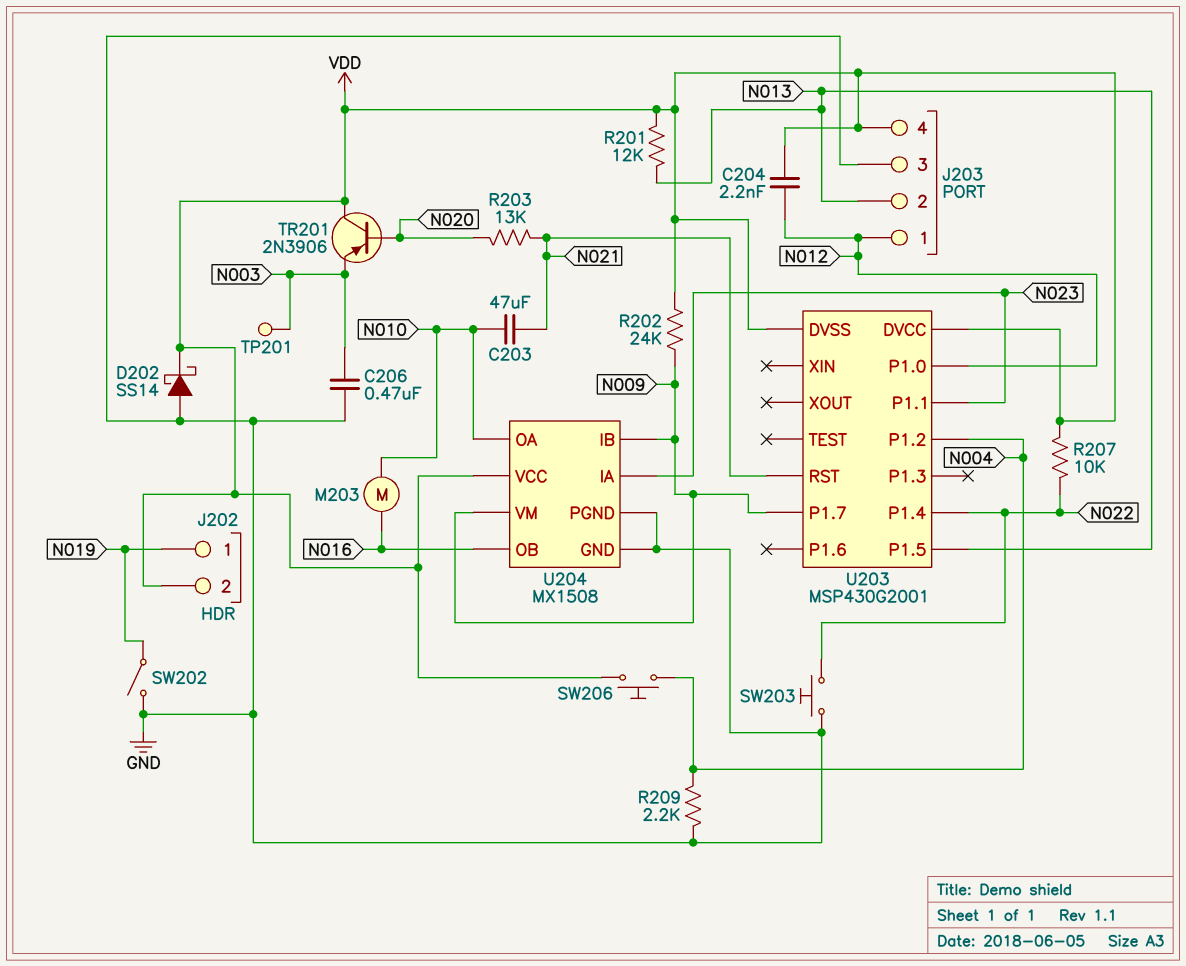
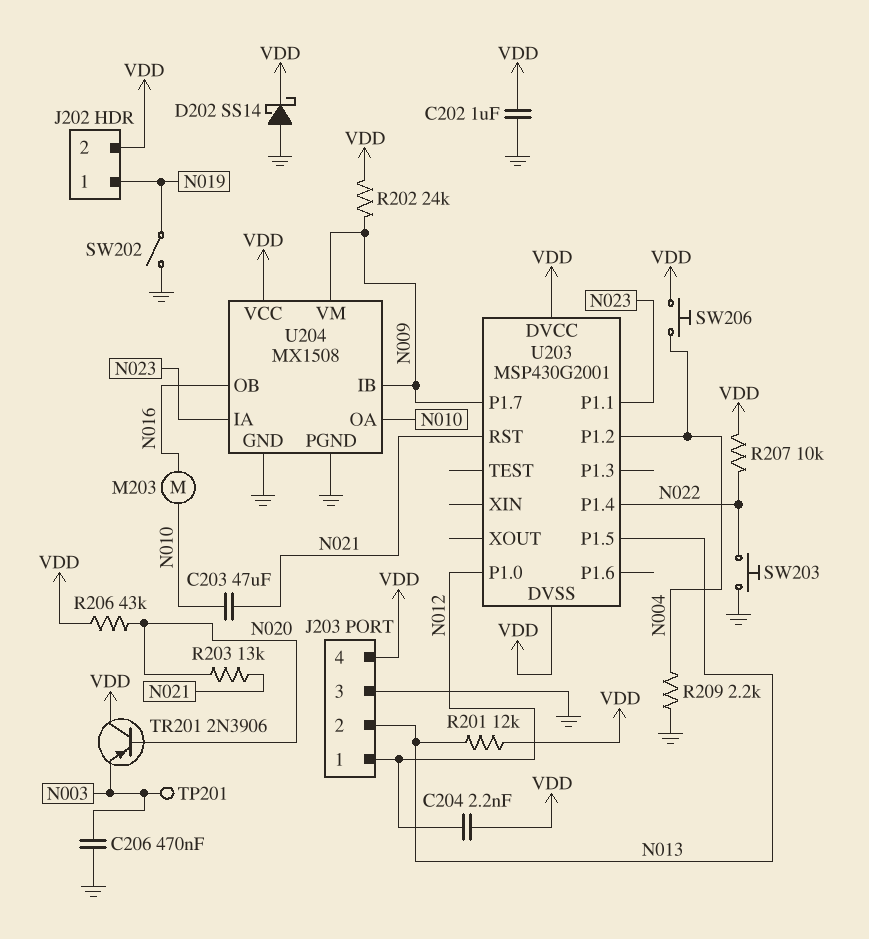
C202: none -> 1uF (GND, VDD)
R206: none -> 43k (N020, VDD)

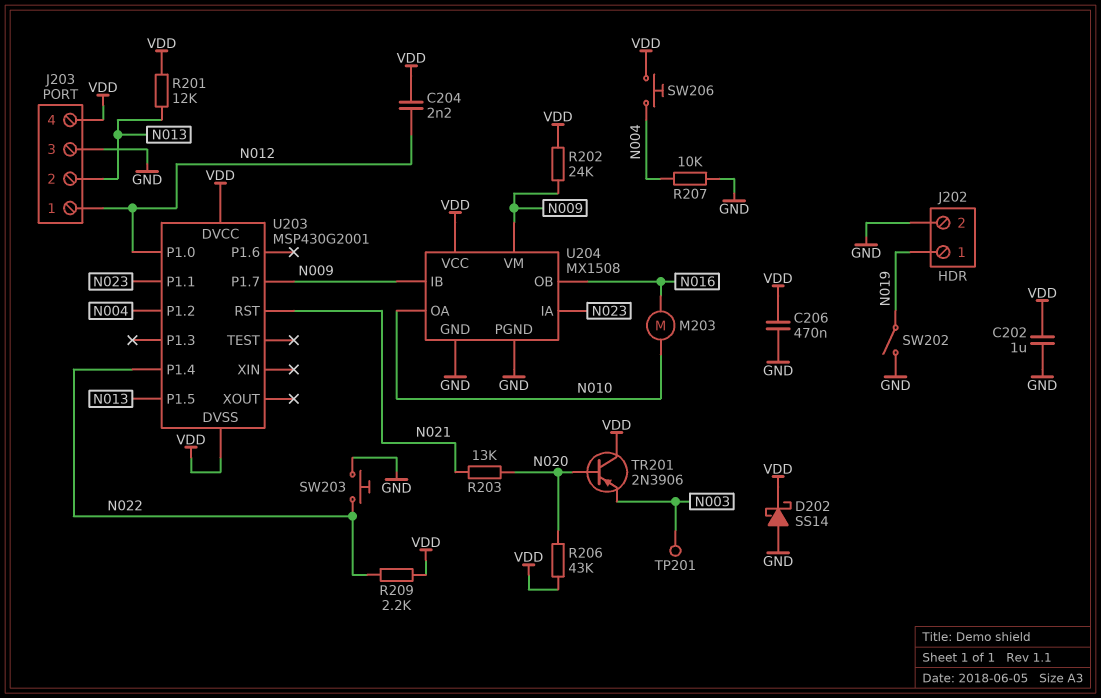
C203: 47uF (N010, N021) -> none
C206: 470nF (GND, N003) -> 470nF (GND, VDD)
J202 pin 2: VDD -> GND
R207: 10k (N022, VDD) -> 10k (GND, N004)
R209: 2.2k (GND, N004) -> 2.2k (N022, VDD)

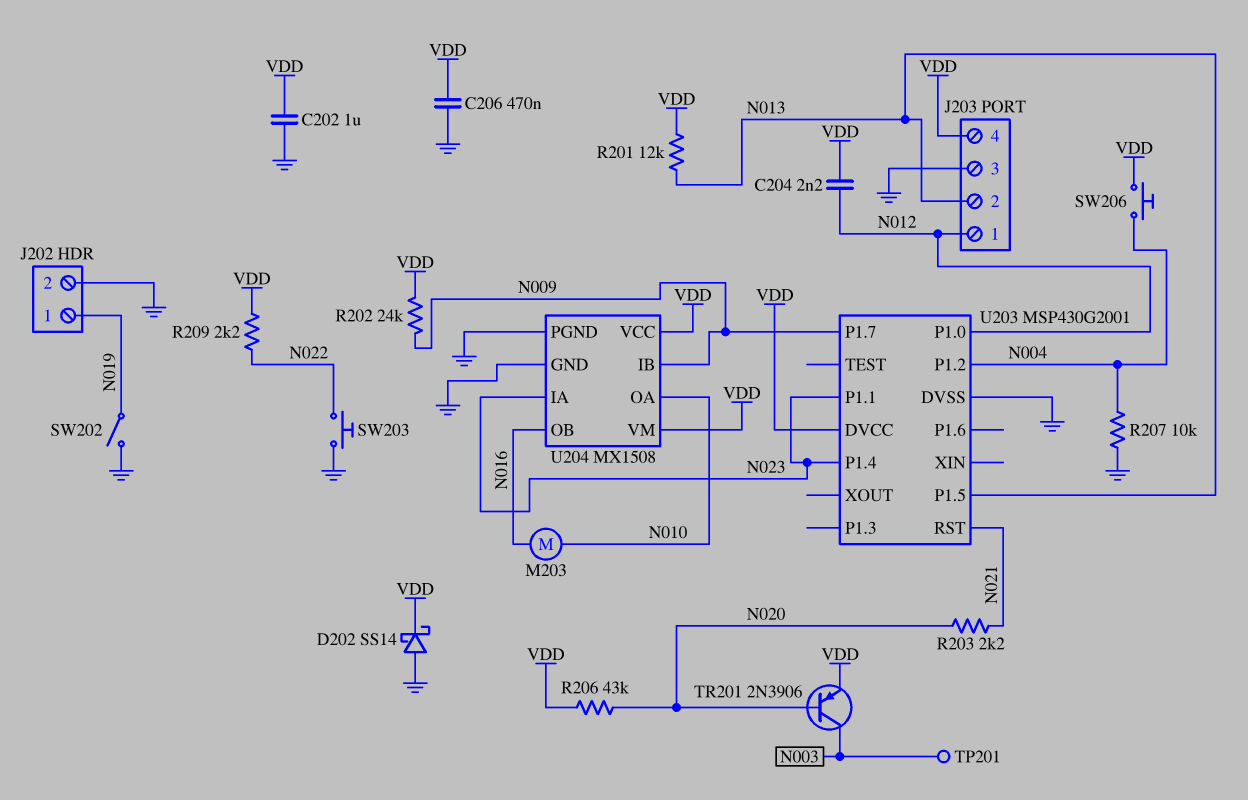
R203: 13k (N020, N021) -> 2.2k (N020, N021)
TR201: PNP 2N3906 (B N020, C VDD, E N003) -> PNP 2N3906 (B N020, C N003, E VDD)
U203 pin DVSS: VDD -> GND
U203 pin P1.4: N022 -> N023
U204 pin VM: N009 -> VDD

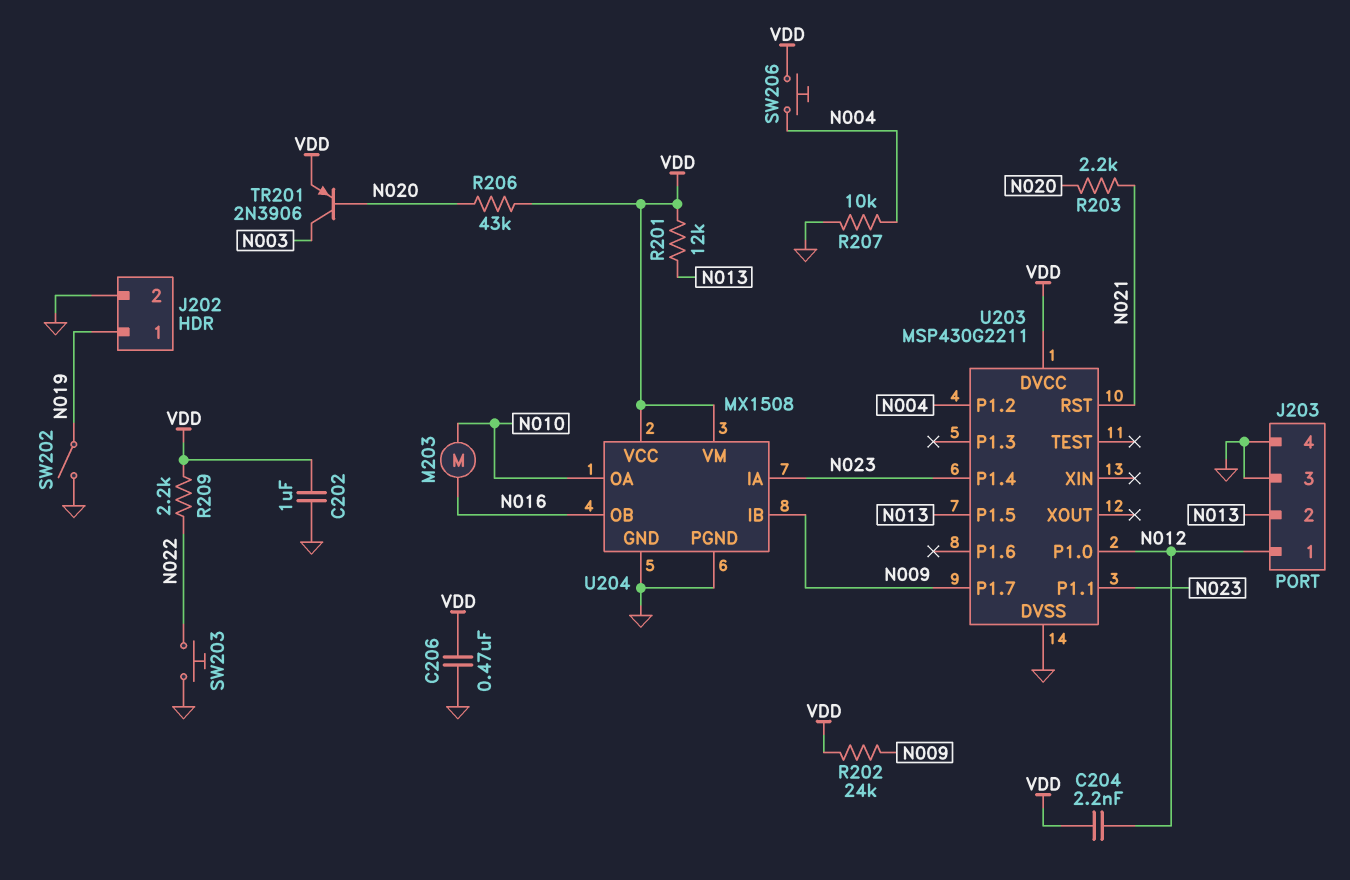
D202: schottky SS14 (A GND, K VDD) -> none
J203 pin 4: VDD -> GND
TP201: test point (N003) -> none
U203: MSP430G2001 -> MSP430G2211

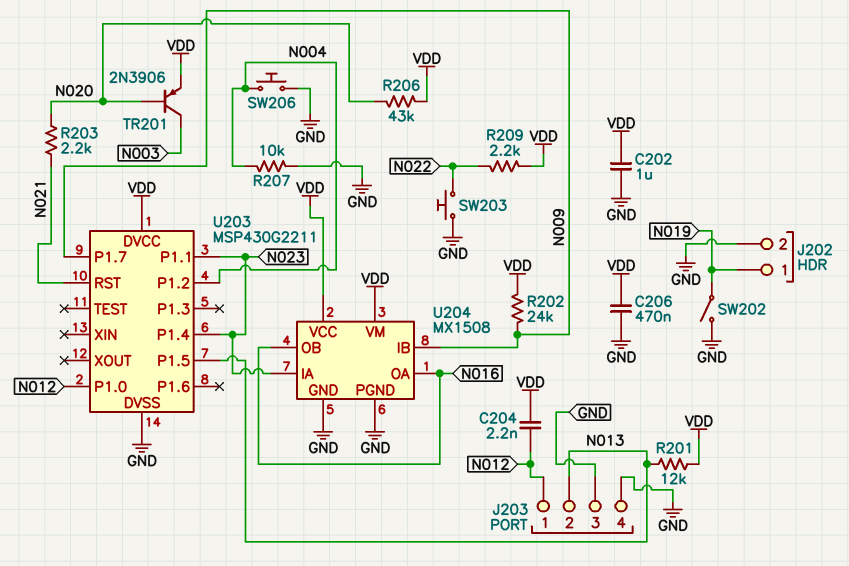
M203: motor (N010, N016) -> none
SW206: button (N004, VDD) -> button (GND, N004)
U204 pin OA: N010 -> N016

